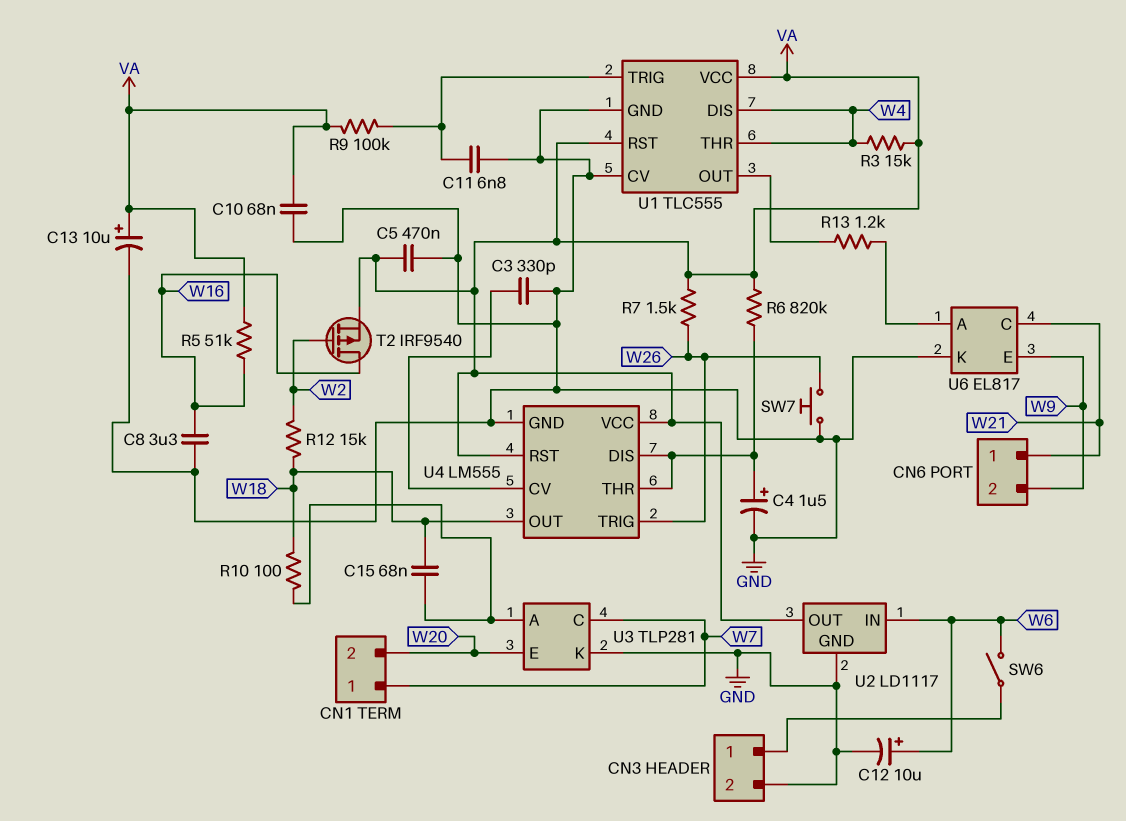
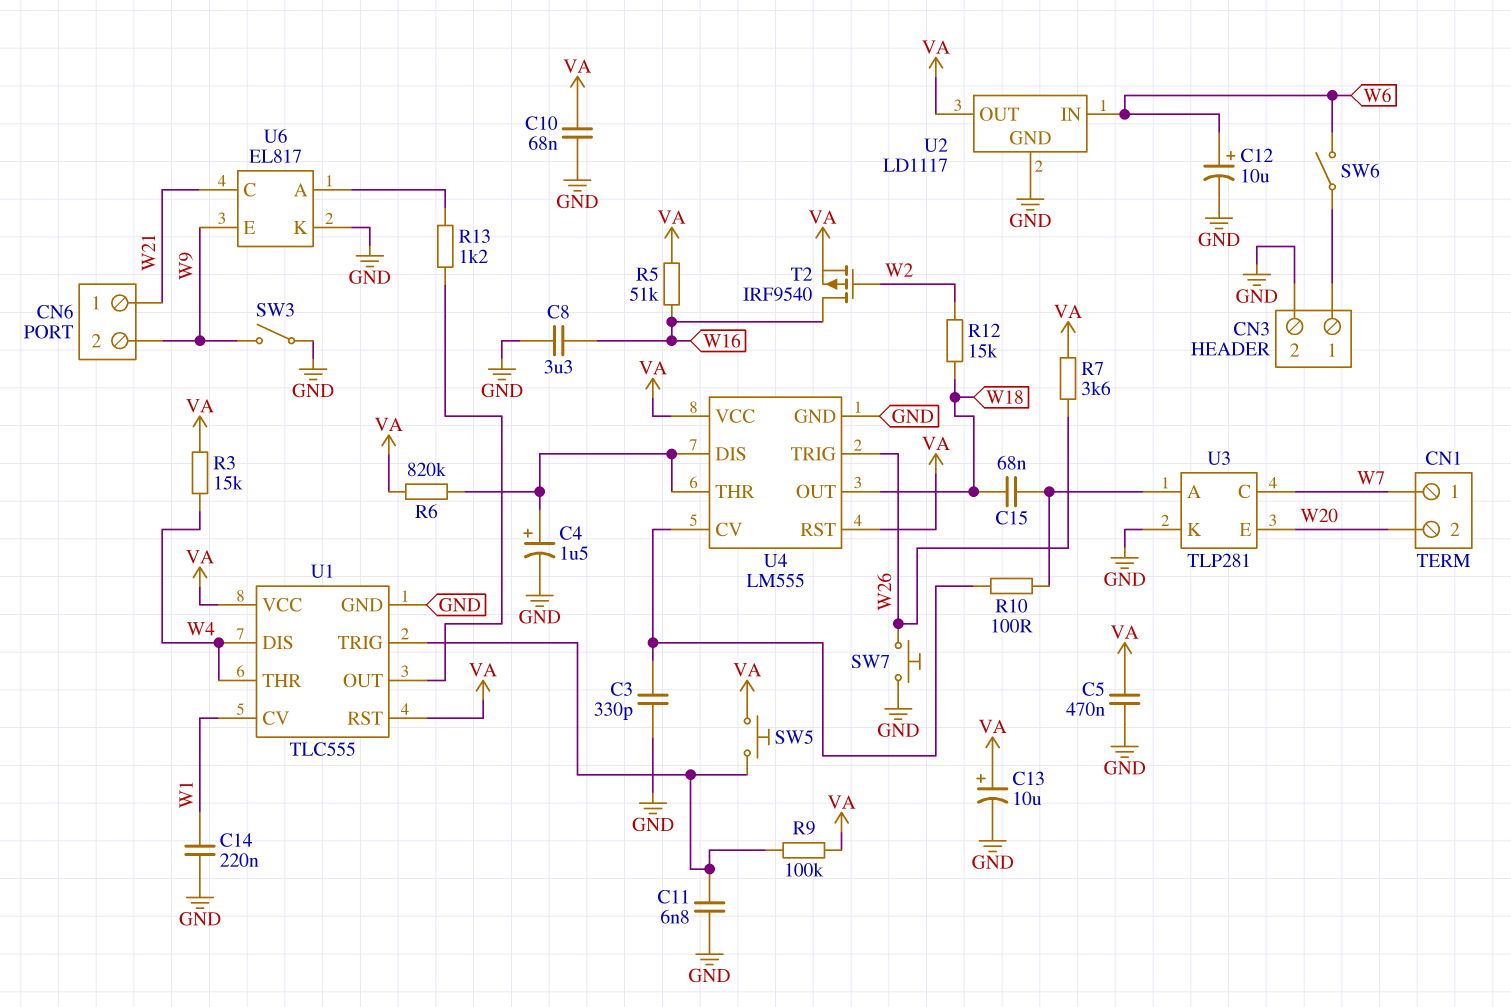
C14: none -> 220nF (GND, W1)
R7: 1.5k (VA, W26) -> 3.6k (VA, W26)
R10: 100 (U3/A, W18) -> 100 (U3/A, U4/CV)
SW3: none -> switch (GND, W9)
SW5: none -> button (U1/TRIG, VA)
U1 pin CV: GND -> W1

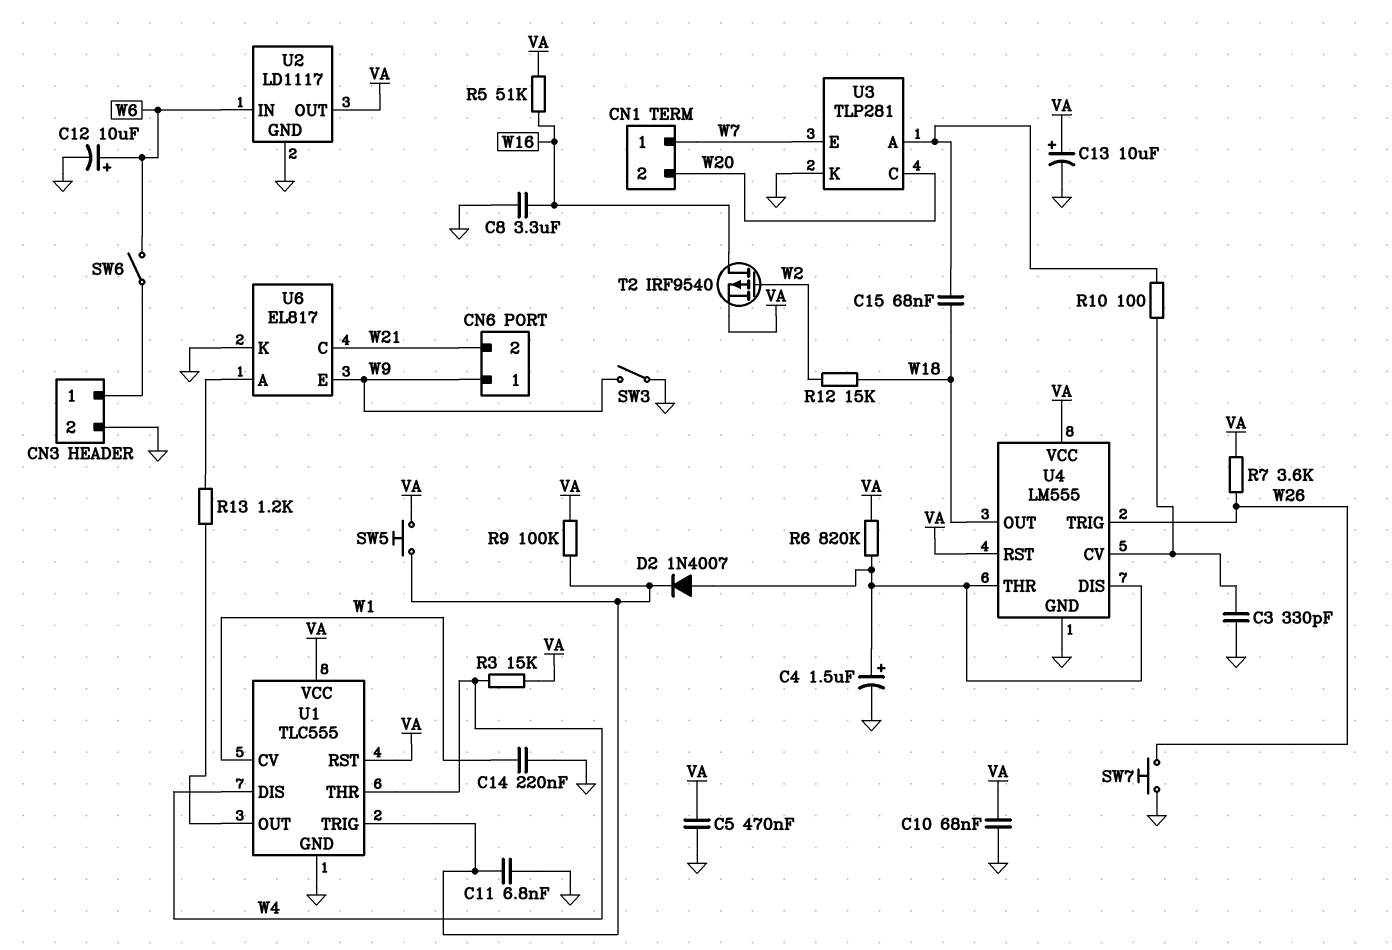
CN6 pin 1: W21 -> W9
CN6 pin 2: W9 -> W21
D2: none -> diode 1N4007 (A U4/DIS, K U1/TRIG)
U3 pin C: W7 -> W20
U3 pin E: W20 -> W7

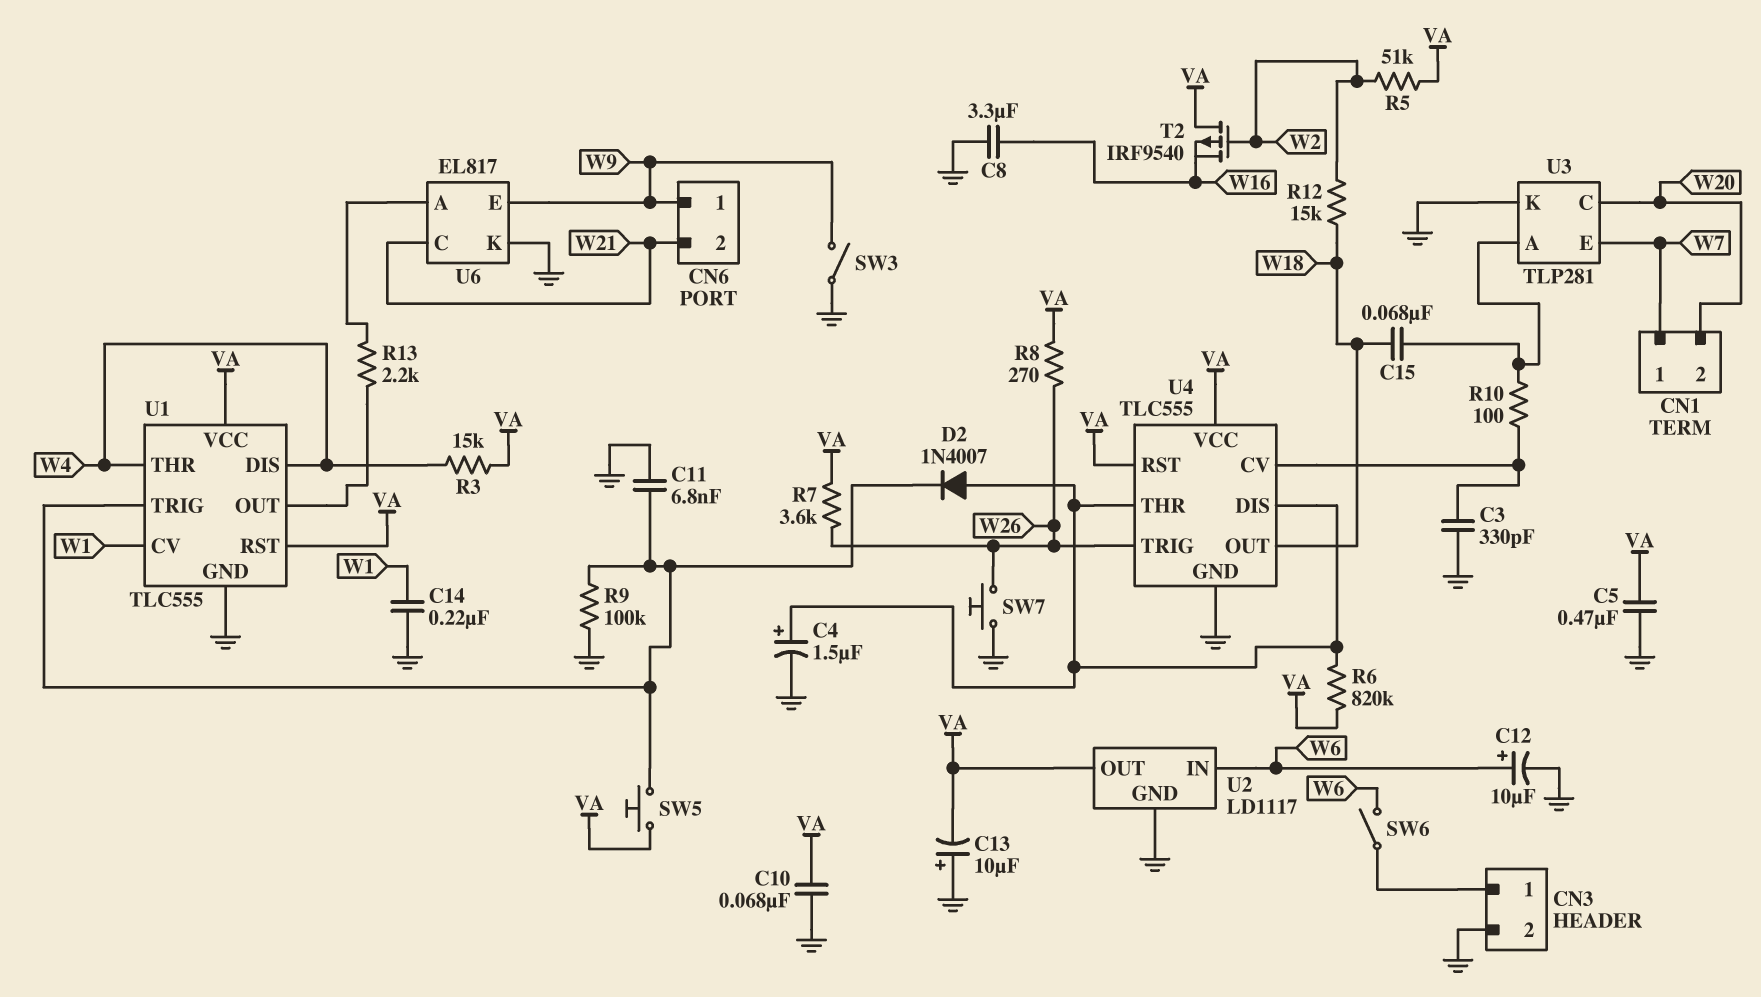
C13: 10uF (plus VA, minus GND) -> 10uF (plus GND, minus VA)
R5: 51k (VA, W16) -> 51k (VA, W2)
R8: none -> 270 (VA, W26)
R9: 100k (U1/TRIG, VA) -> 100k (GND, U1/TRIG)
R13: 1.2k (U1/OUT, U6/A) -> 2.2k (U1/OUT, U6/A)
T2: PMOS IRF9540 (G W2, D W16, S VA) -> PMOS IRF9540 (G W2, D VA, S W16)
U4: LM555 -> TLC555

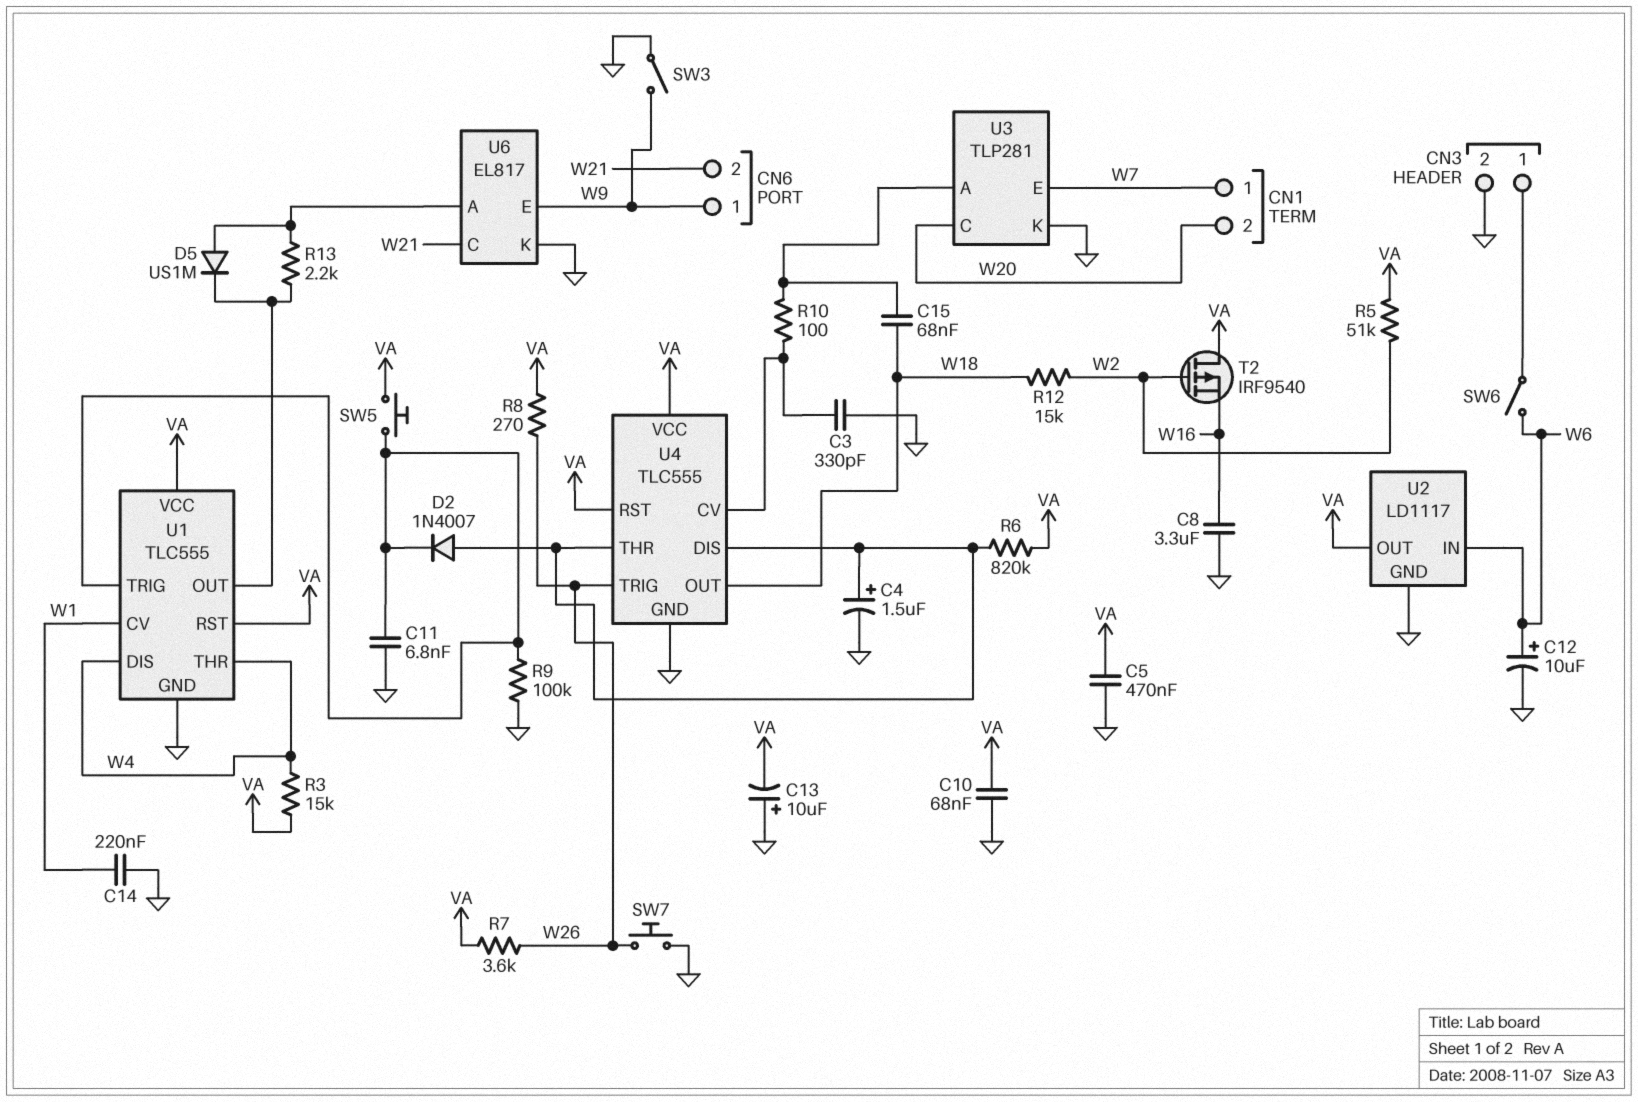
D5: none -> diode US1M (A U6/A, K U1/OUT)

